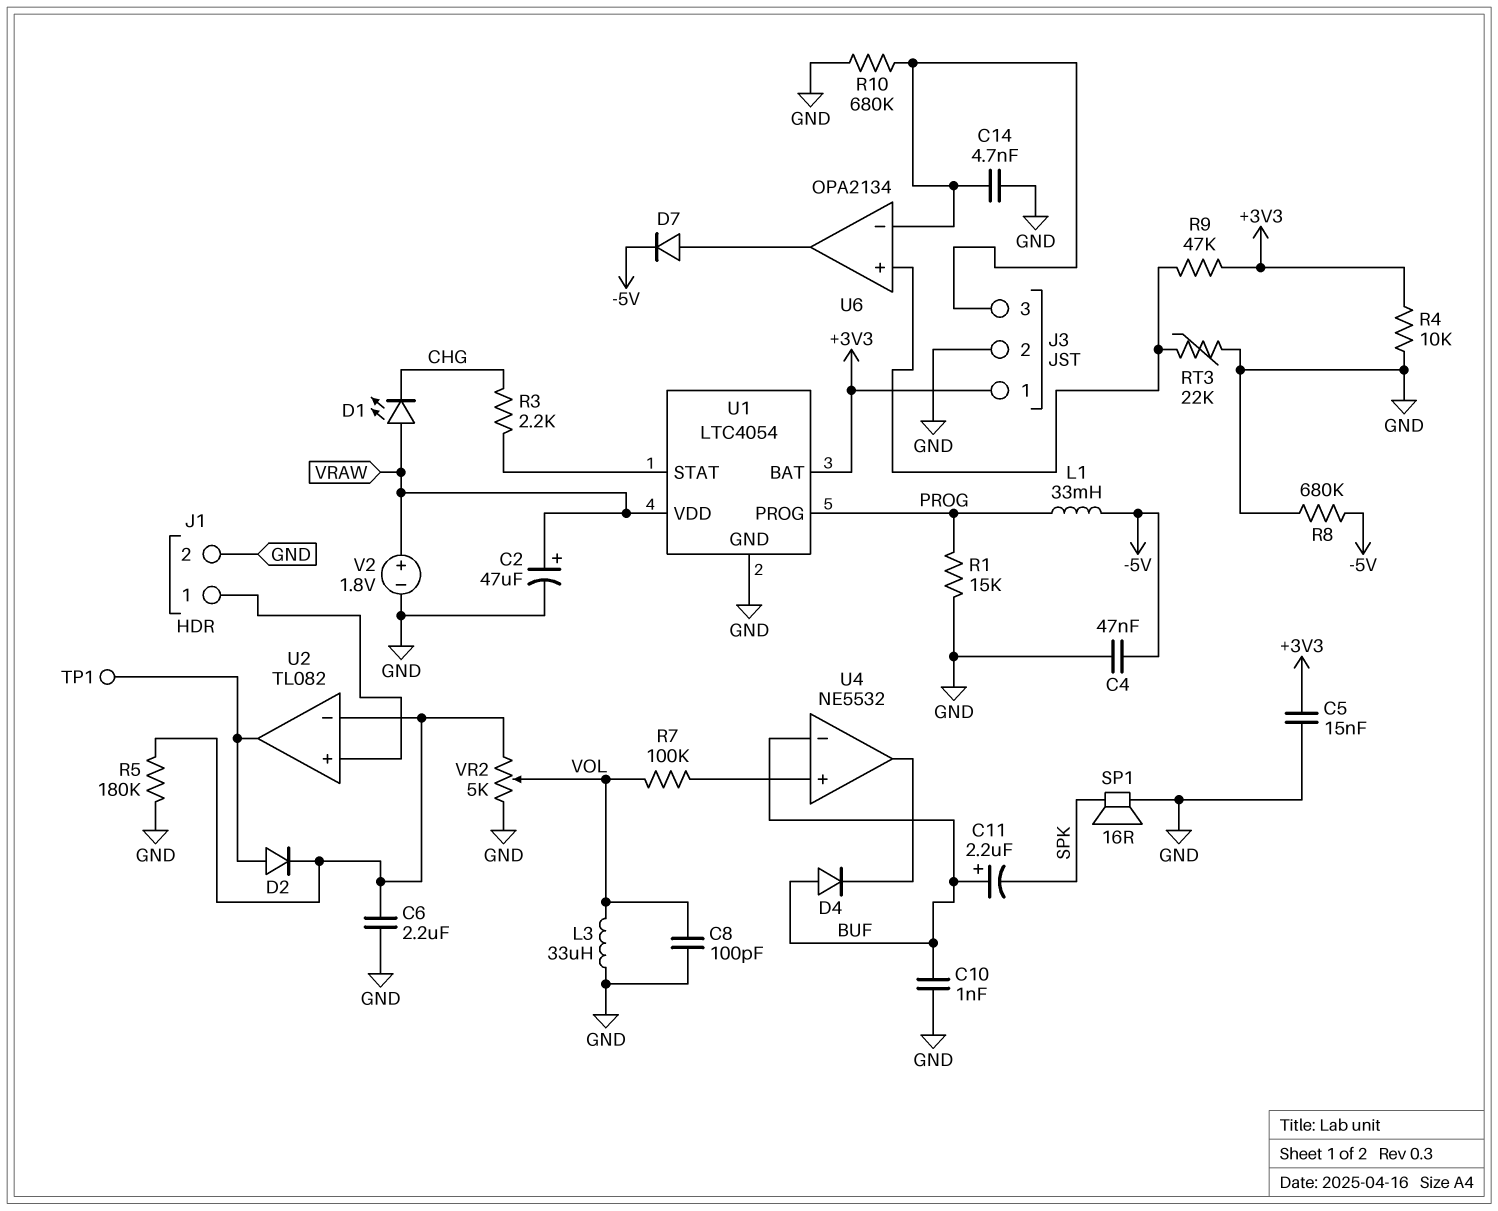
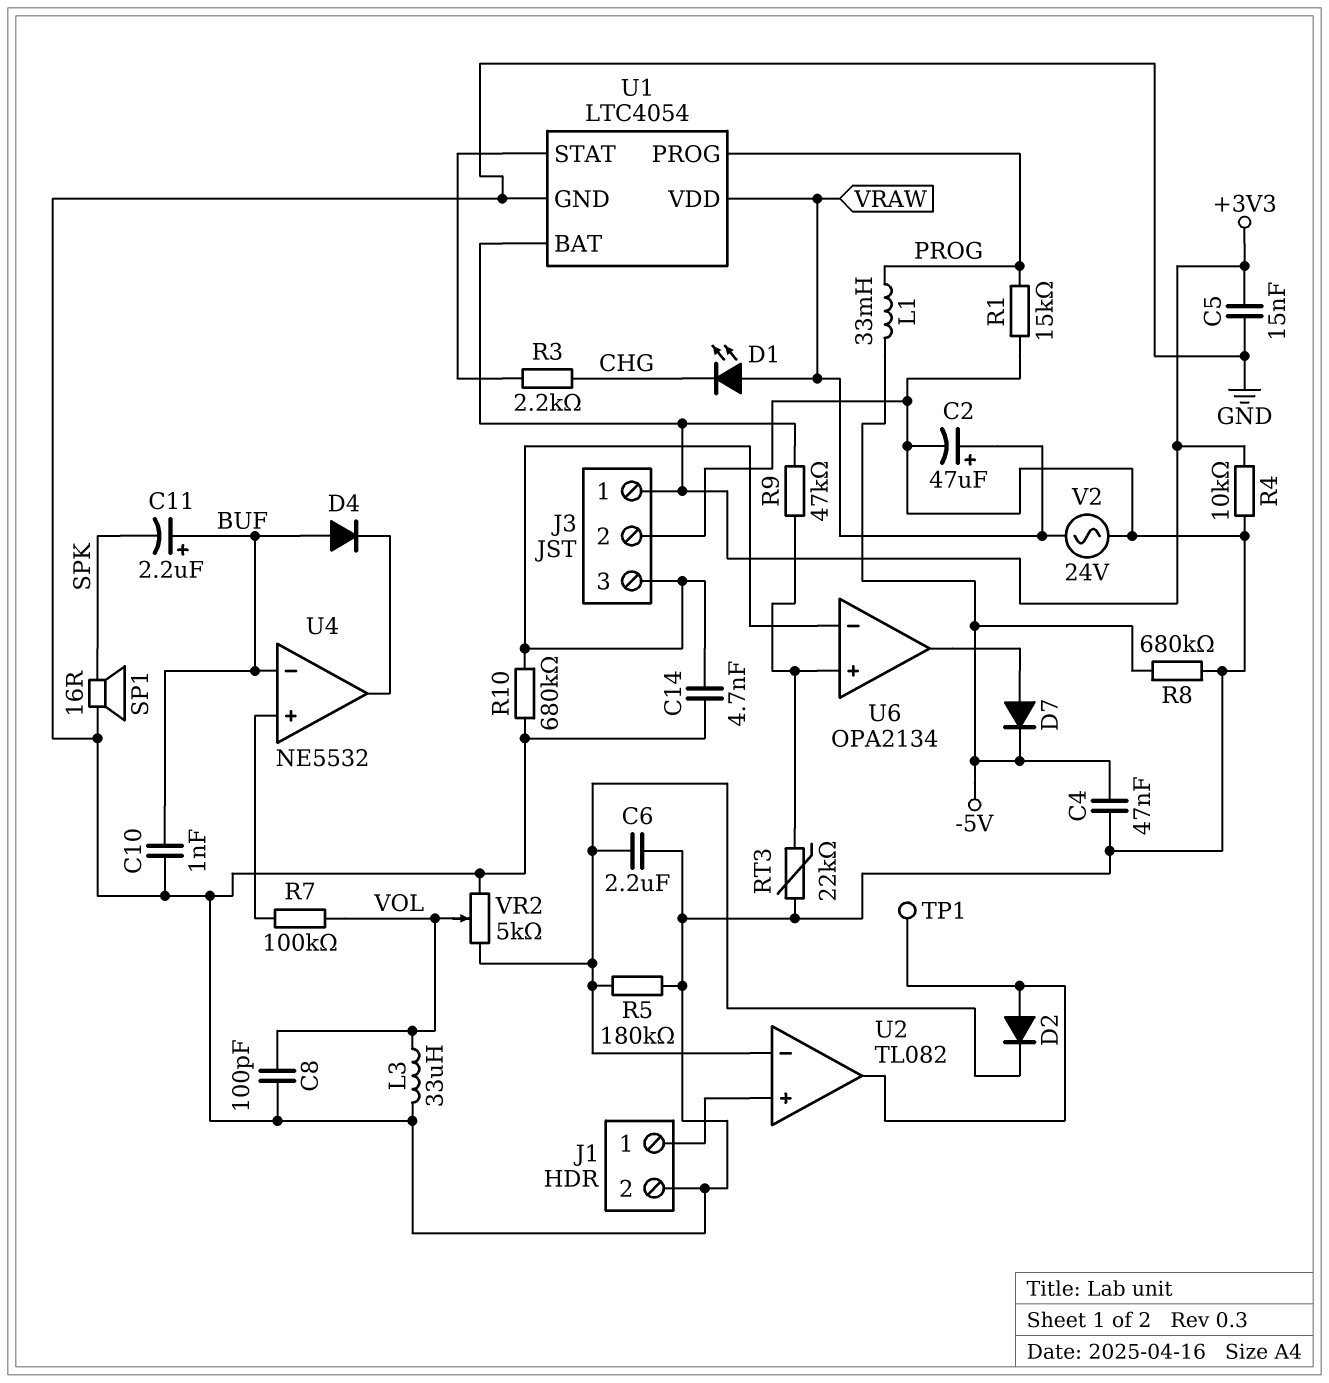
V2: 1.8V (plus VRAW, minus GND) -> AC 24V (GND, VRAW)

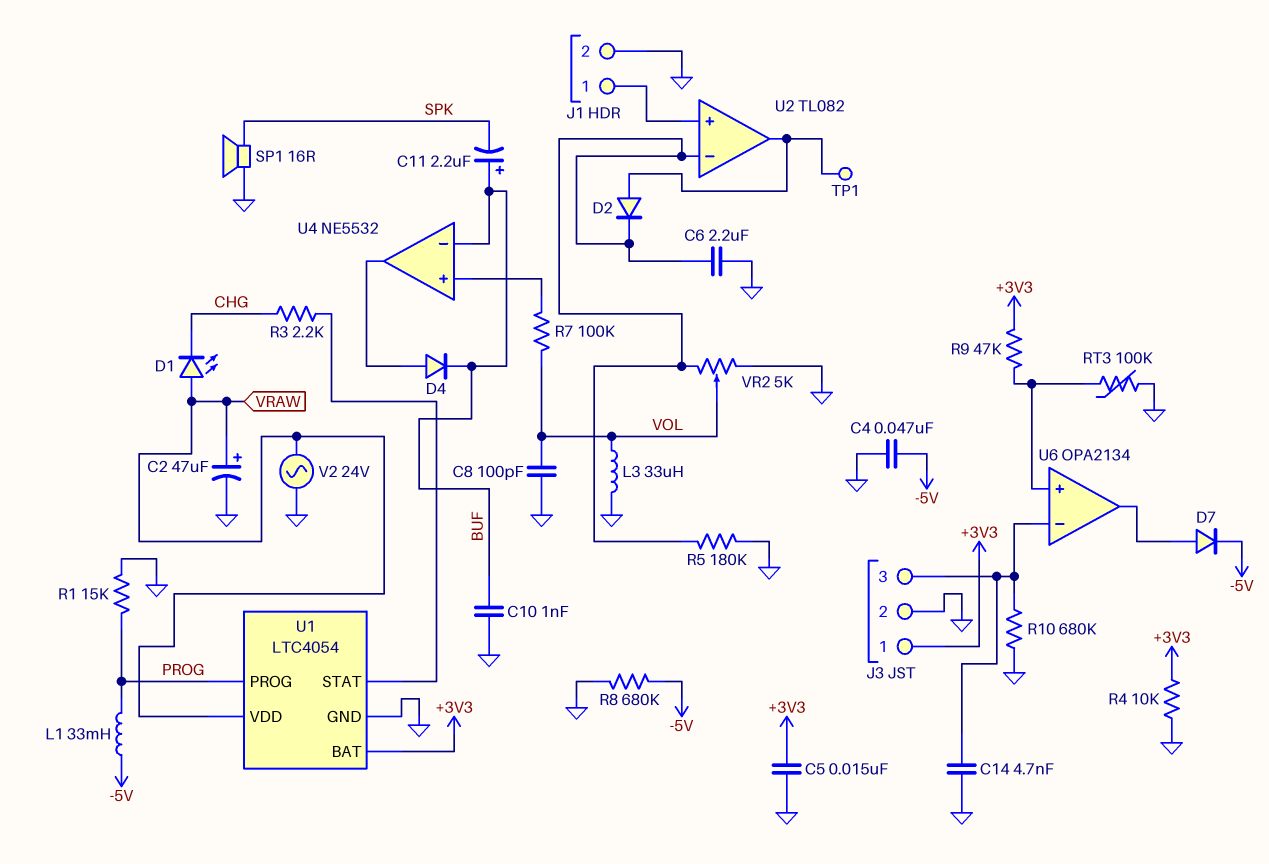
D4: diode (A BUF, K U4/out) -> diode (A U4/out, K BUF)
RT3: 22k (GND, U6/in+) -> 100k (GND, U6/in+)

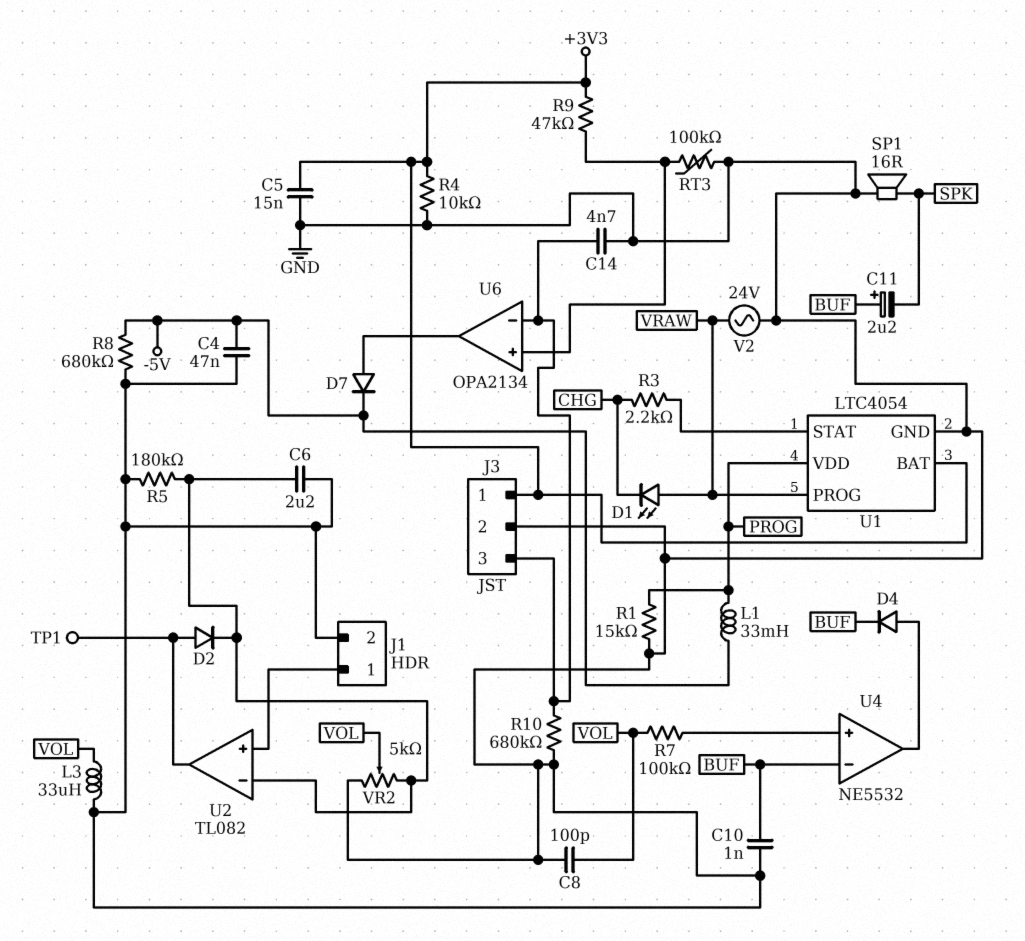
C2: 47uF (plus VRAW, minus GND) -> none
U1 pin PROG: PROG -> VRAW
U1 pin VDD: VRAW -> PROG

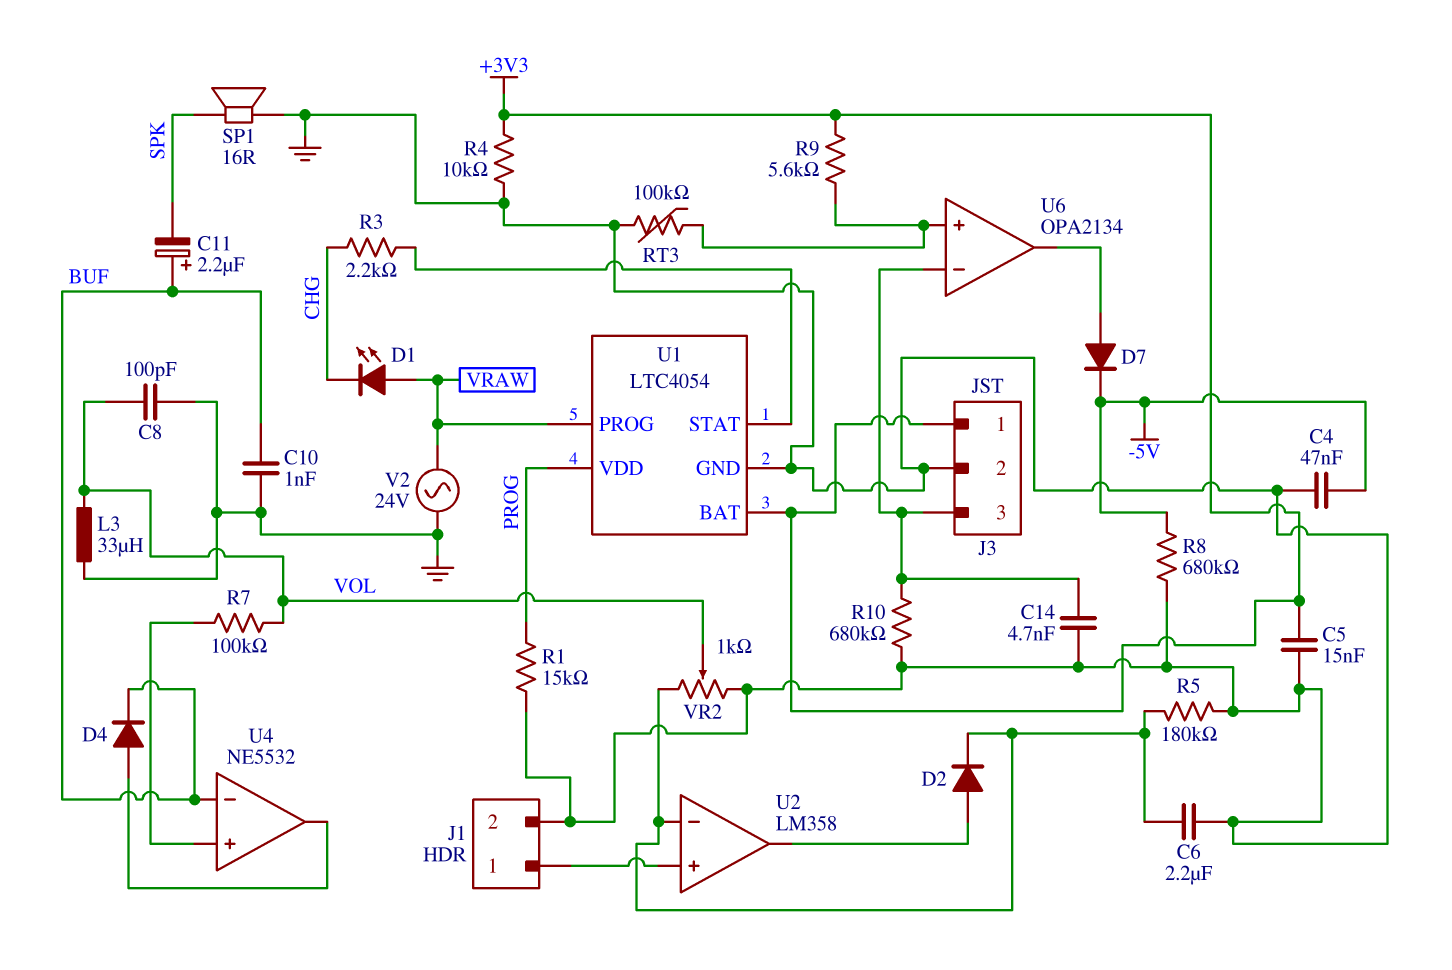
L1: 33mH (-5V, PROG) -> none
R9: 47k (+3V3, U6/in+) -> 5.6k (+3V3, U6/in+)
TP1: test point (U2/out) -> none
U2: TL082 -> LM358
VR2: 5k (GND, U2/in-, wiper VOL) -> 1k (GND, U2/in-, wiper VOL)

